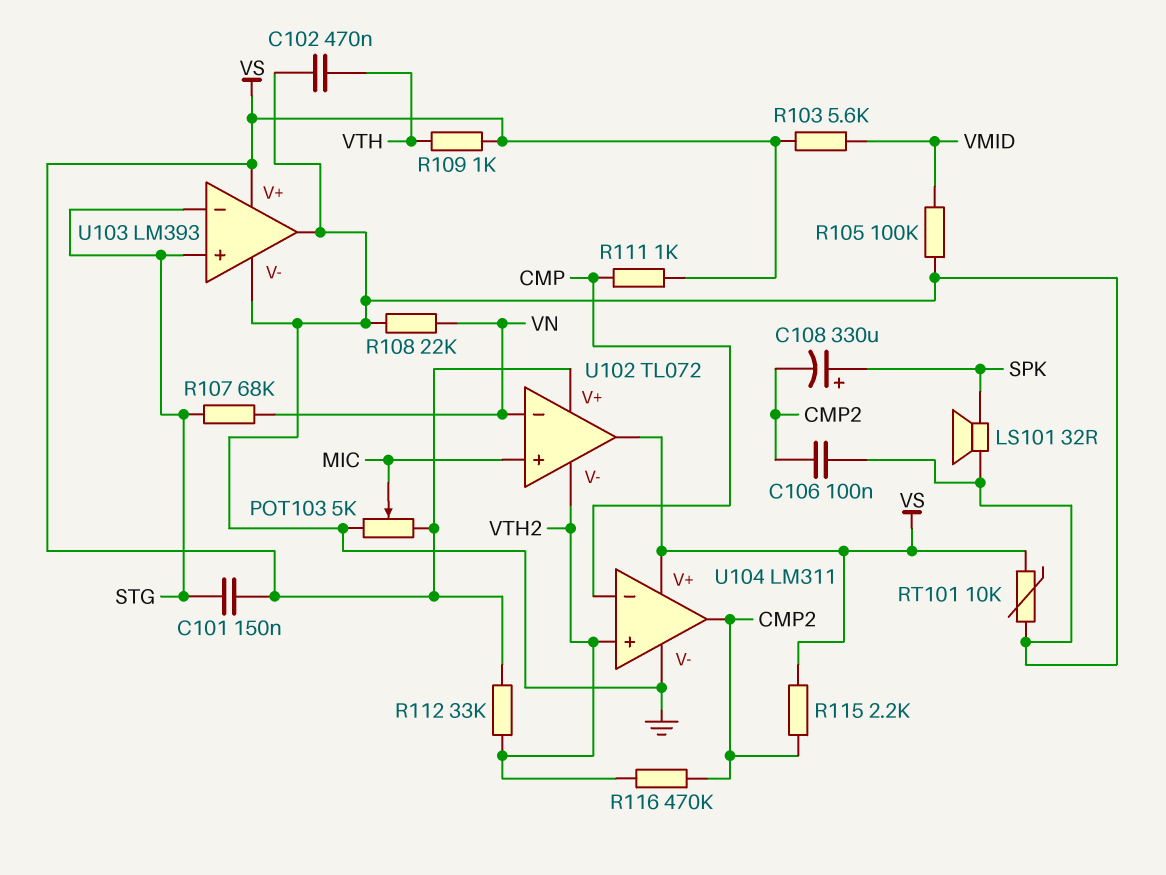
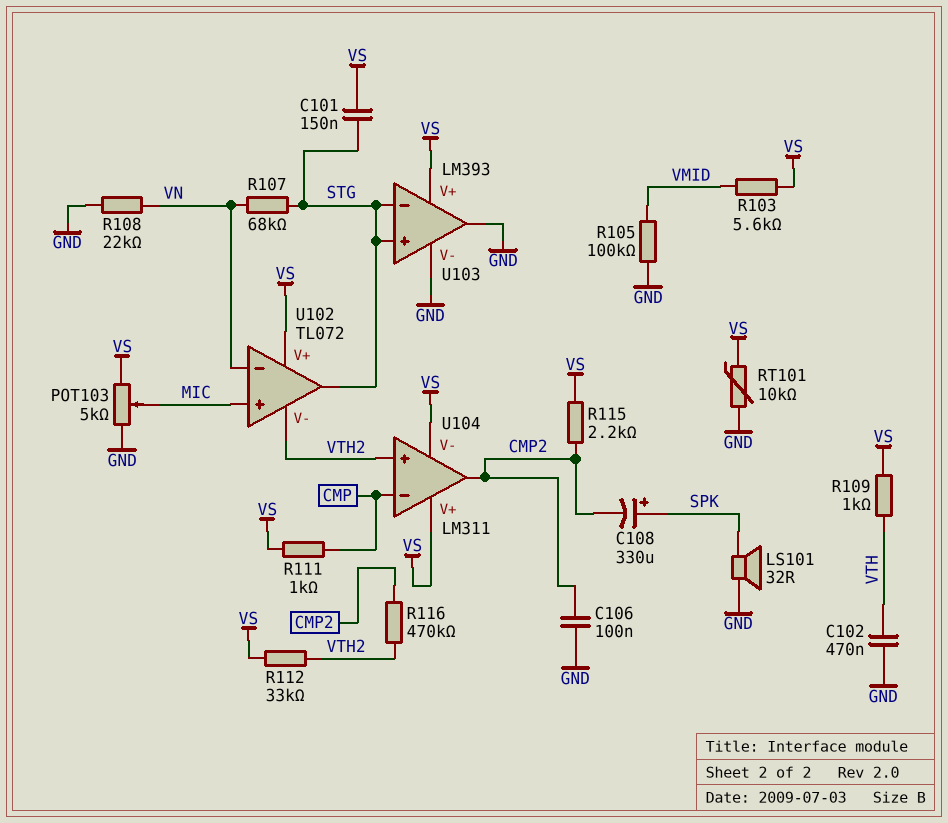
U102 pin out: VS -> STG
U104 pin V-: GND -> VS

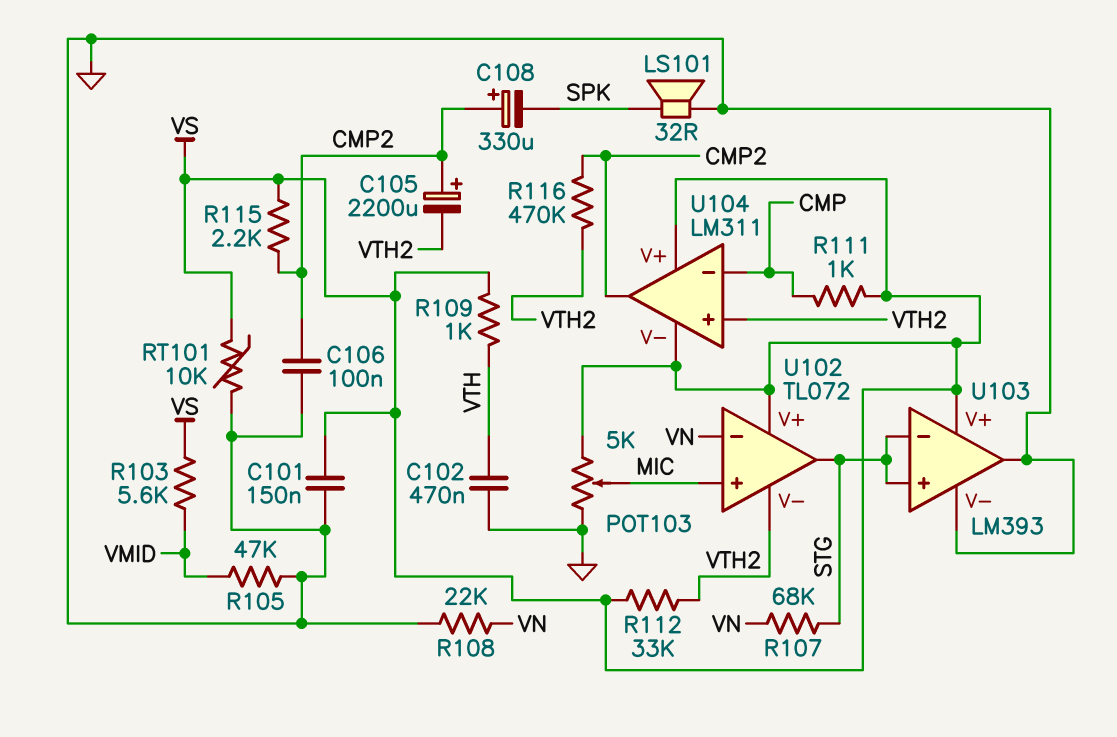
C101: 150nF (STG, VS) -> 150nF (GND, VS)
C105: none -> 2200uF (plus CMP2, minus VTH2)
C108: 330uF (plus SPK, minus CMP2) -> 330uF (plus CMP2, minus SPK)
R105: 100k (GND, VMID) -> 47k (GND, VMID)

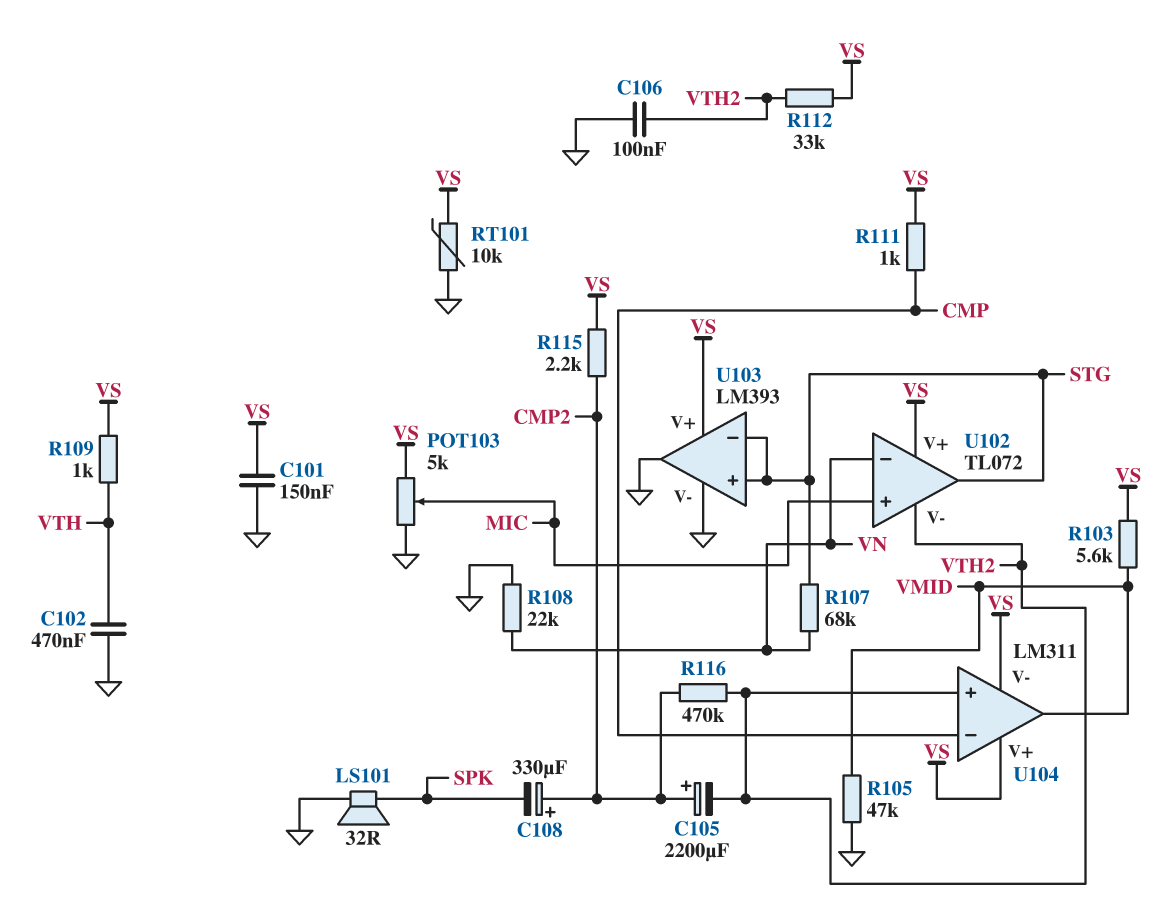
C106: 100nF (CMP2, GND) -> 100nF (GND, VTH2)
U104 pin out: CMP2 -> VMID

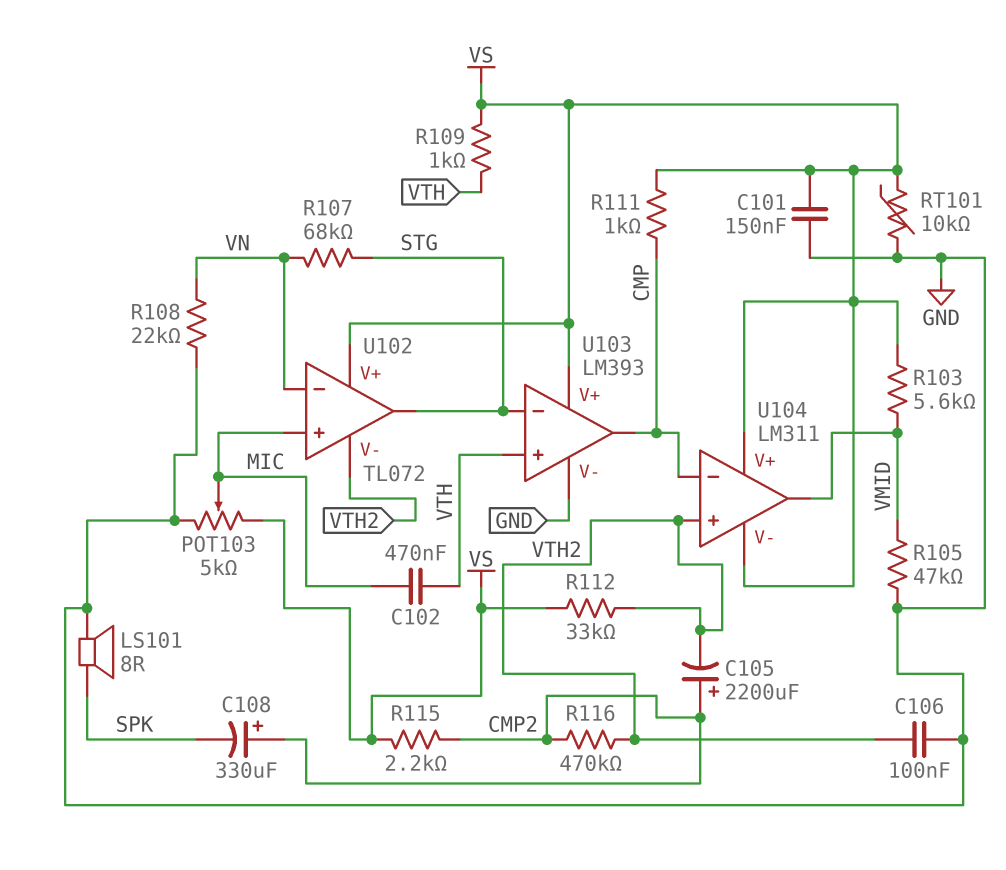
C102: 470nF (GND, VTH) -> 470nF (MIC, VTH)
LS101: speaker 32R (GND, SPK) -> speaker 8R (GND, SPK)
U103 pin in+: STG -> VTH
U103 pin out: GND -> CMP

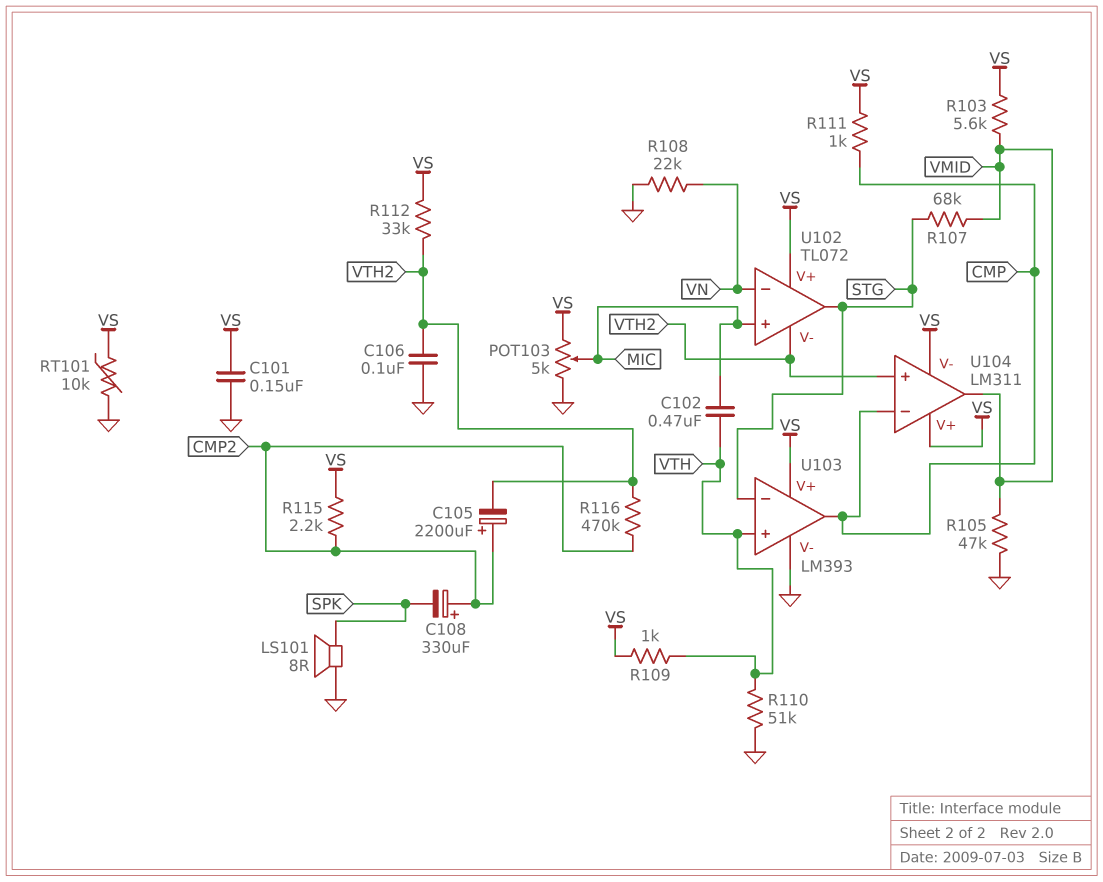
R107: 68k (STG, VN) -> 68k (STG, VMID)
R110: none -> 51k (GND, VTH)

